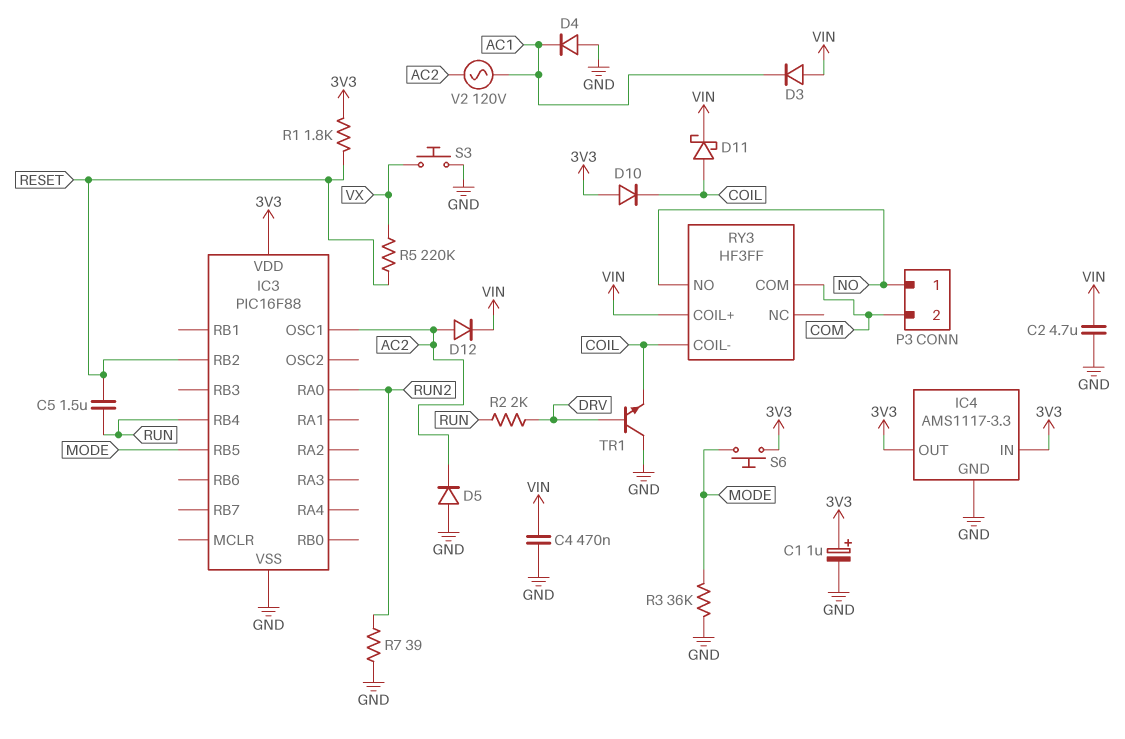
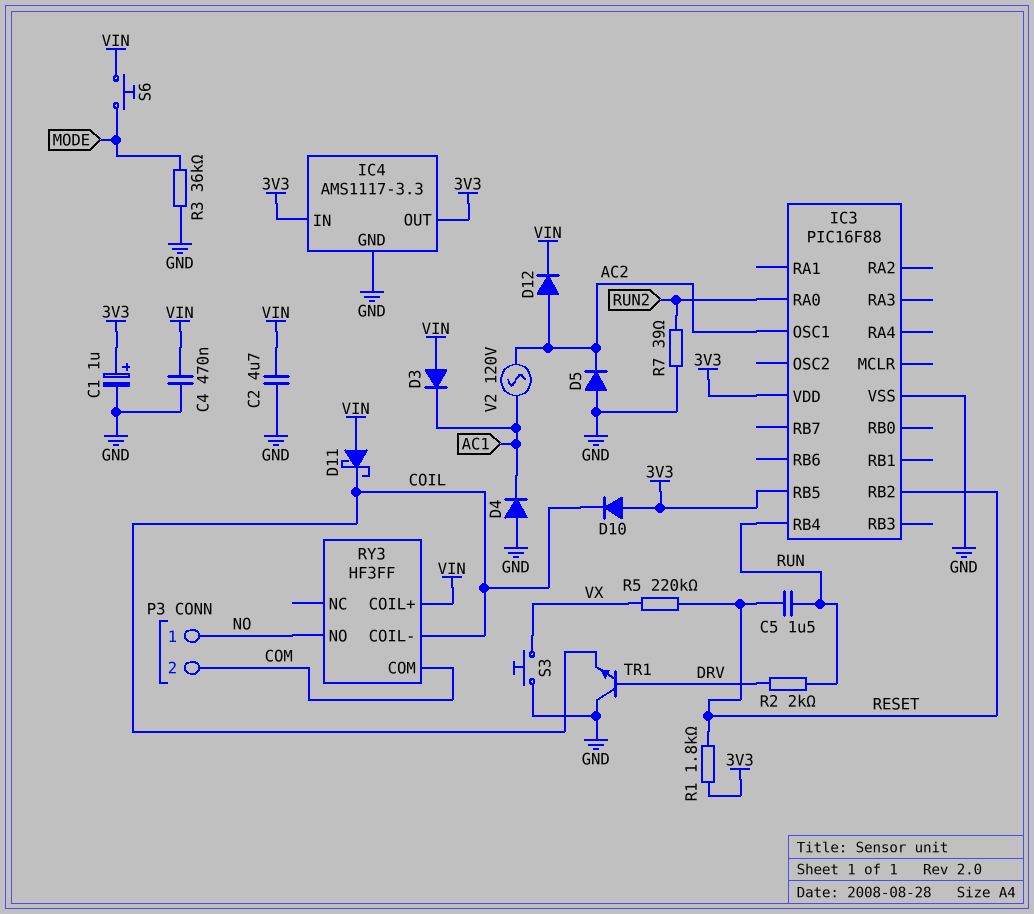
D11: schottky (A COIL, K VIN) -> schottky (A VIN, K COIL)
IC3 pin RB5: MODE -> 3V3
S6: button (3V3, MODE) -> button (MODE, VIN)

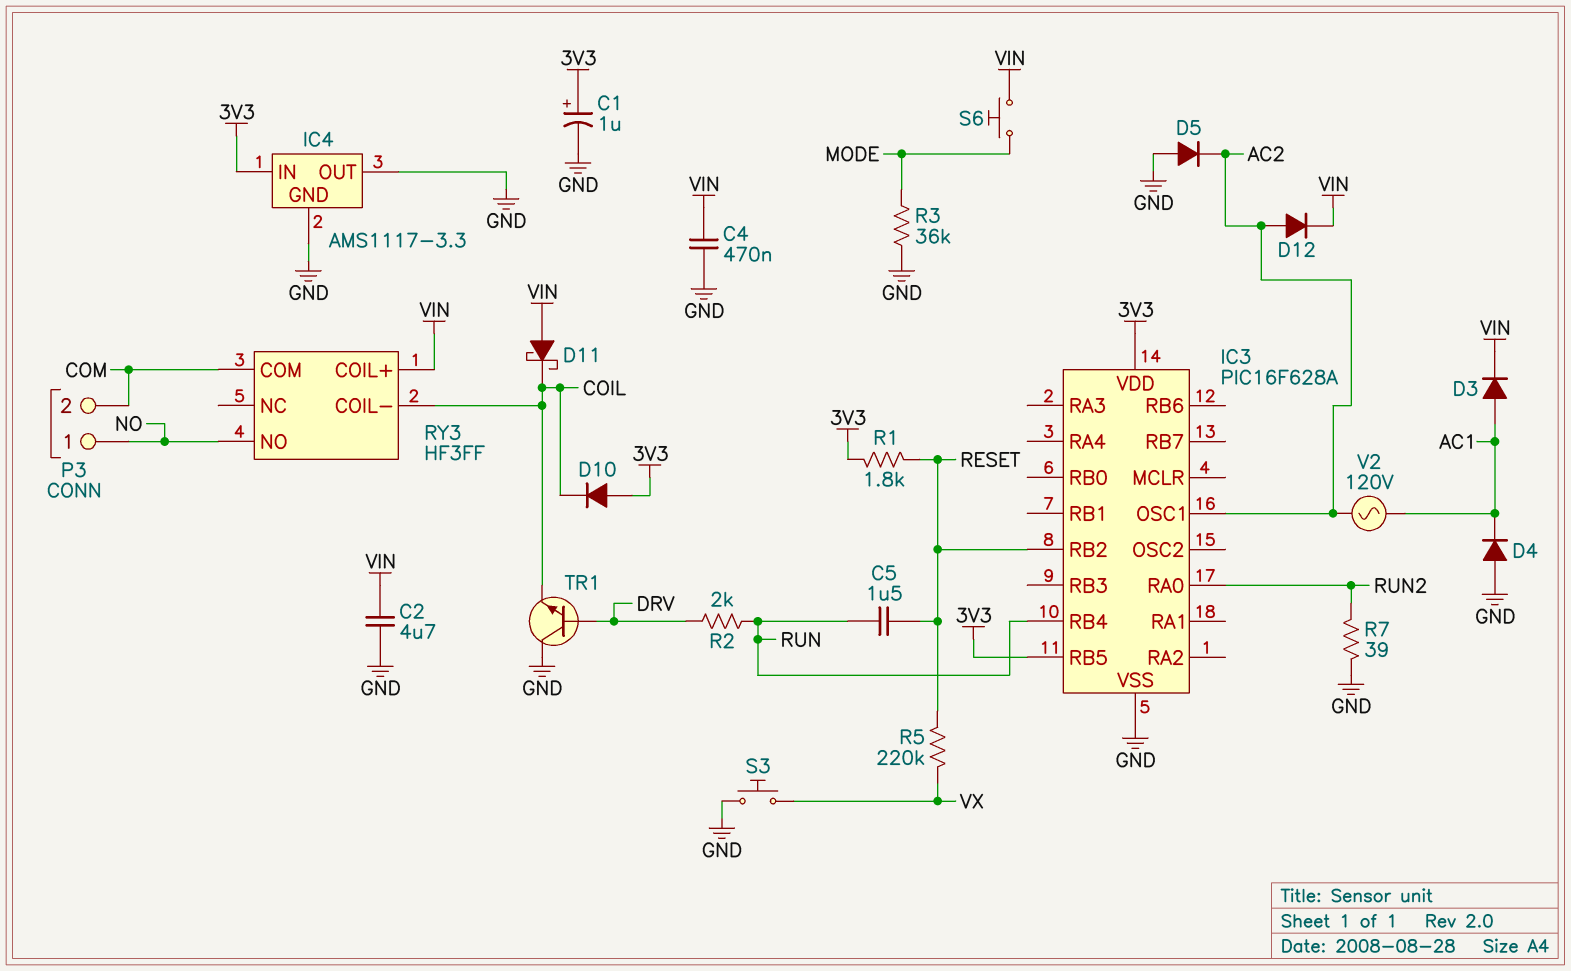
D3: diode (A VIN, K AC1) -> diode (A AC1, K VIN)
IC3: PIC16F88 -> PIC16F628A
IC4 pin OUT: 3V3 -> GND

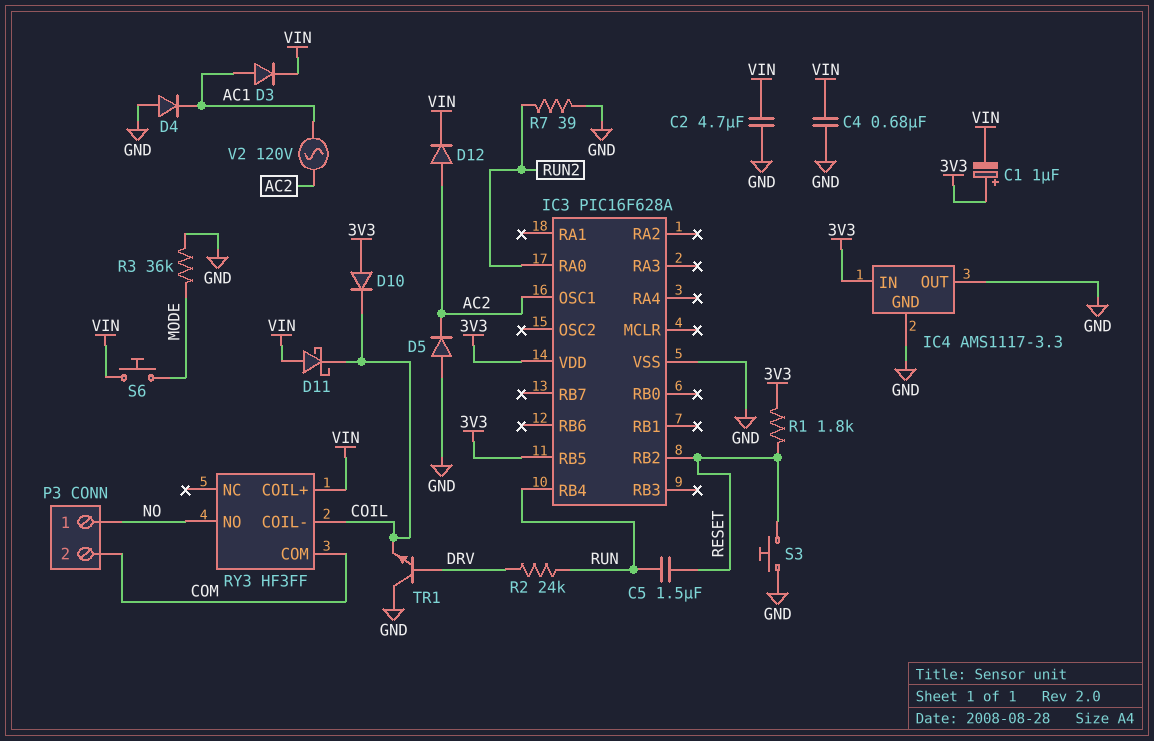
C1: 1uF (plus 3V3, minus GND) -> 1uF (plus 3V3, minus VIN)
C4: 470nF (GND, VIN) -> 680nF (GND, VIN)
R2: 2k (DRV, RUN) -> 24k (DRV, RUN)
R5: 220k (RESET, VX) -> none
S3: button (GND, VX) -> button (GND, RESET)

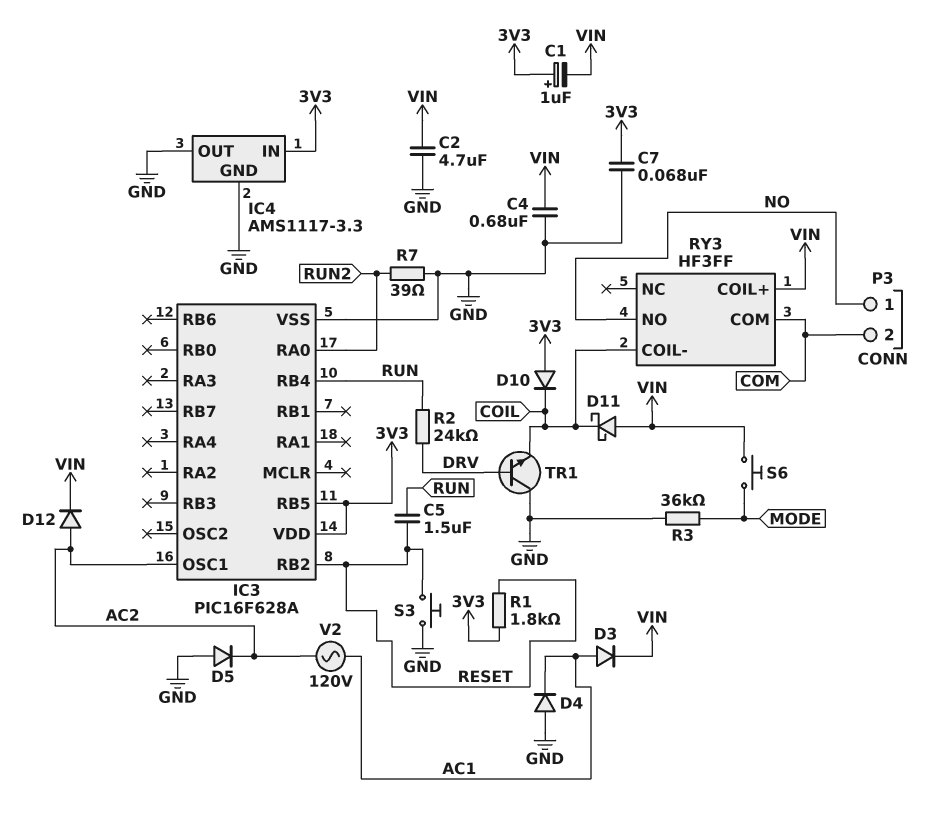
C7: none -> 68nF (3V3, GND)

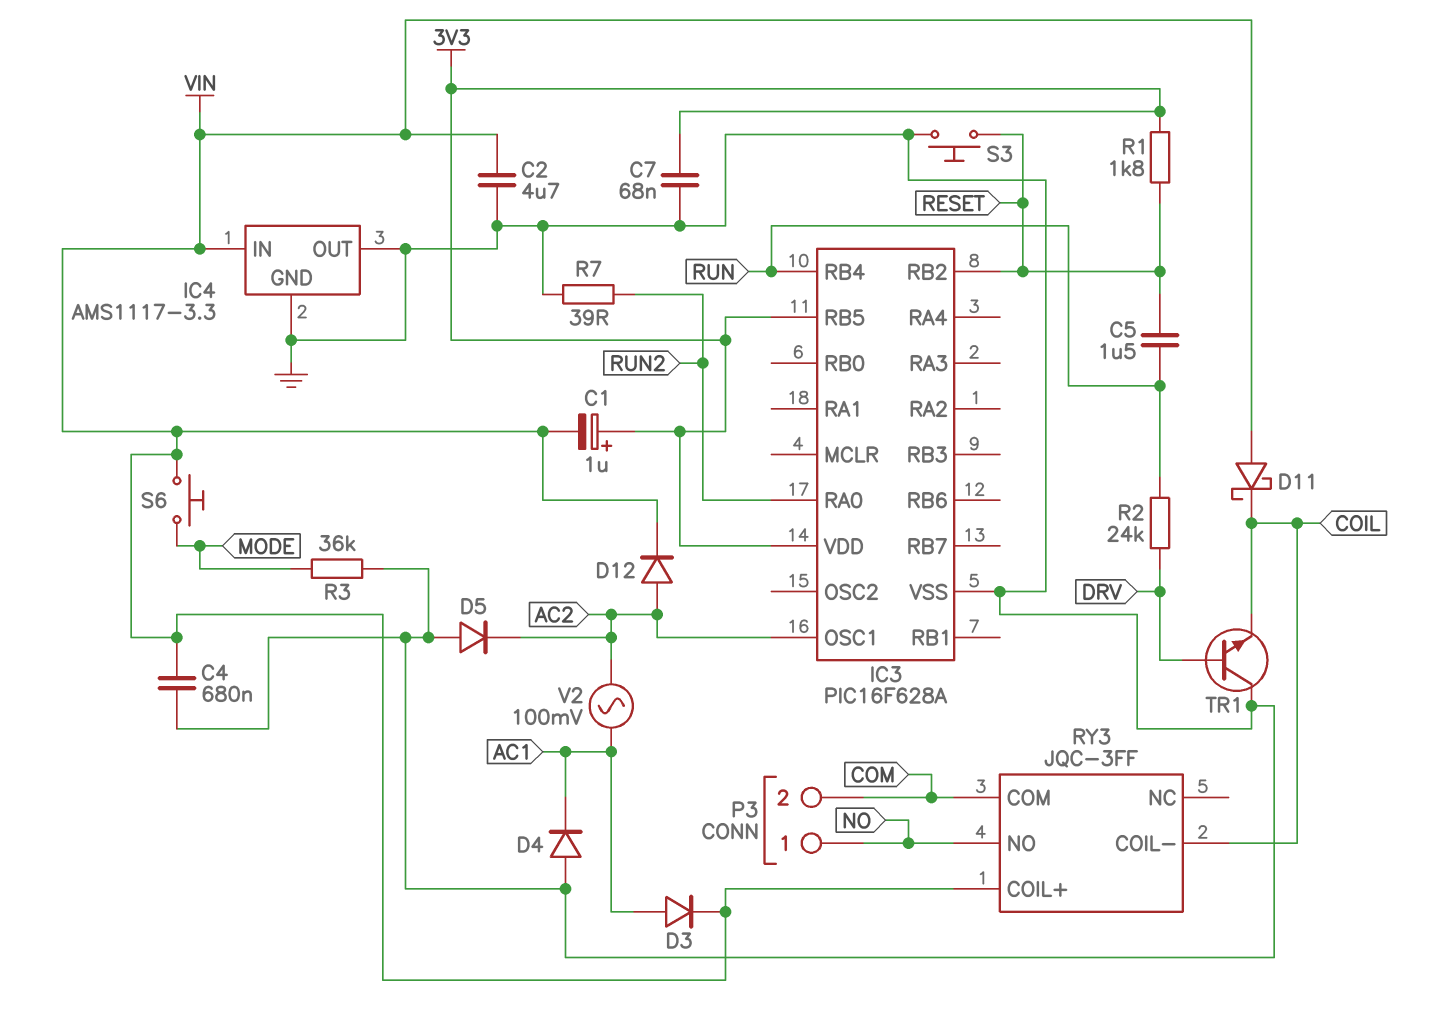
D10: diode (A 3V3, K COIL) -> none
IC4 pin IN: 3V3 -> VIN
RY3: HF3FF -> JQC-3FF
V2: AC 120V (AC1, AC2) -> AC 100mV (AC1, AC2)

